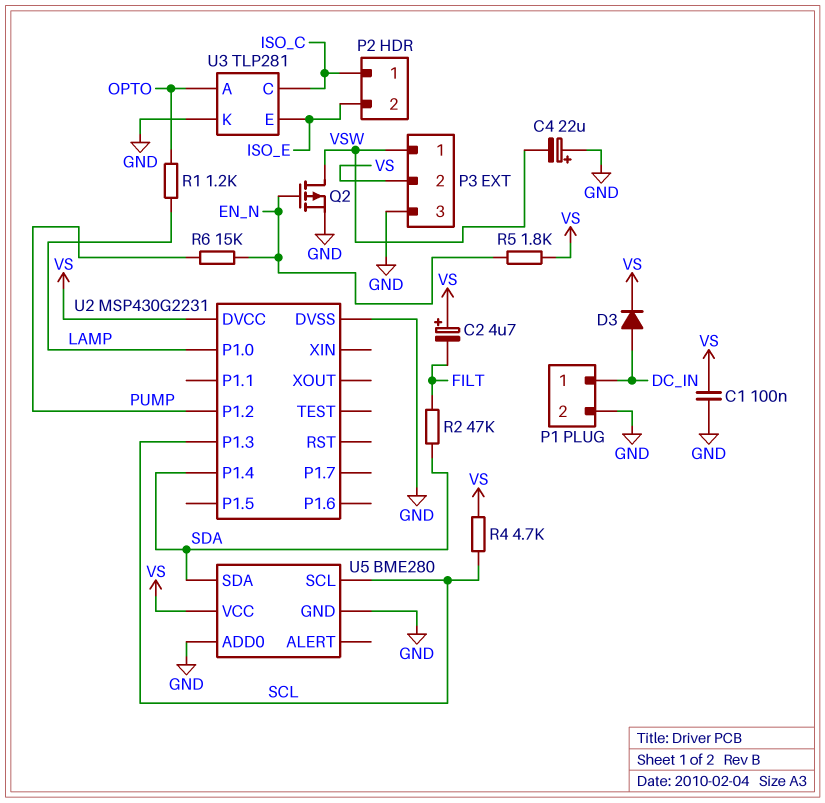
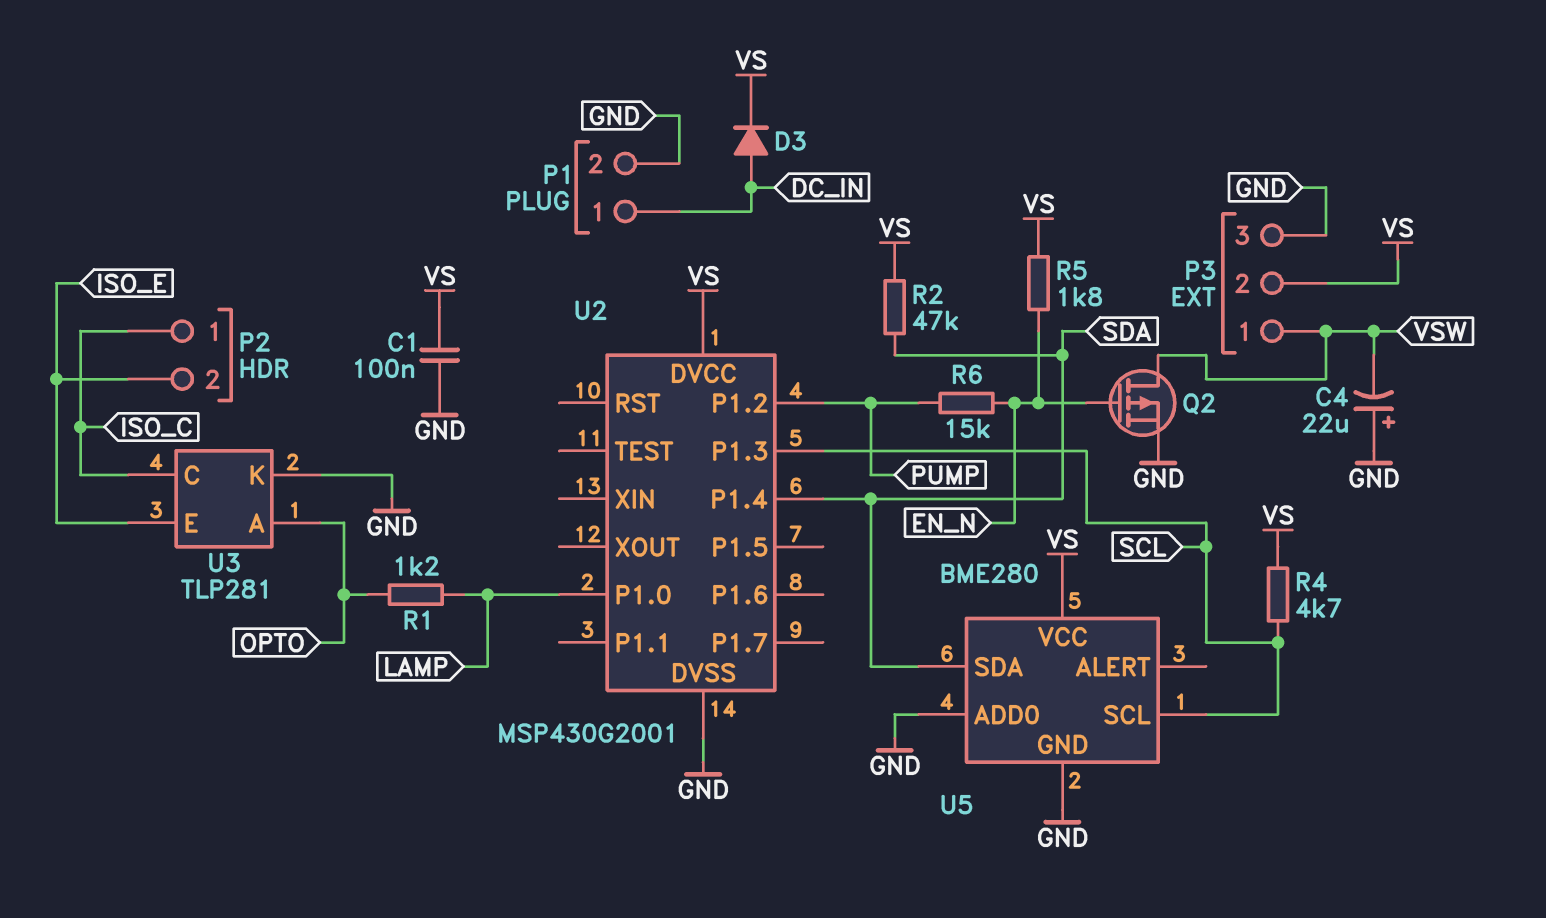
C2: 4.7uF (plus VS, minus FILT) -> none
R2: 47k (FILT, SDA) -> 47k (SDA, VS)
U2: MSP430G2231 -> MSP430G2001

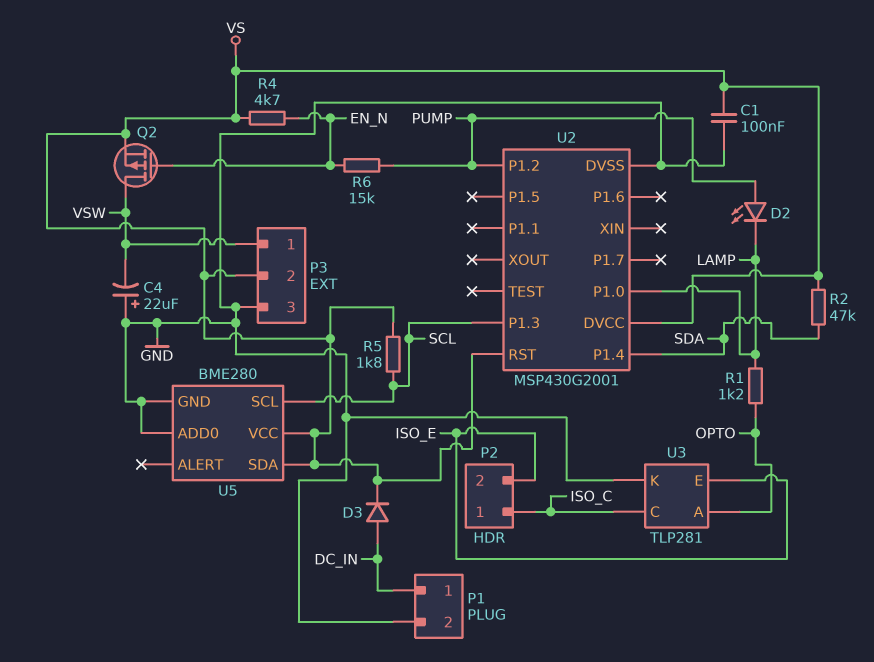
D2: none -> LED (A PUMP, K LAMP)
Q2: PMOS (G EN_N, D VSW, S GND) -> PMOS (G EN_N, D VSW, S VS)
R4: 4.7k (SCL, VS) -> 4.7k (EN_N, VS)
R5: 1.8k (EN_N, VS) -> 1.8k (SCL, VS)
U2 pin RST: none -> VS
U5 pin SDA: SDA -> VS

